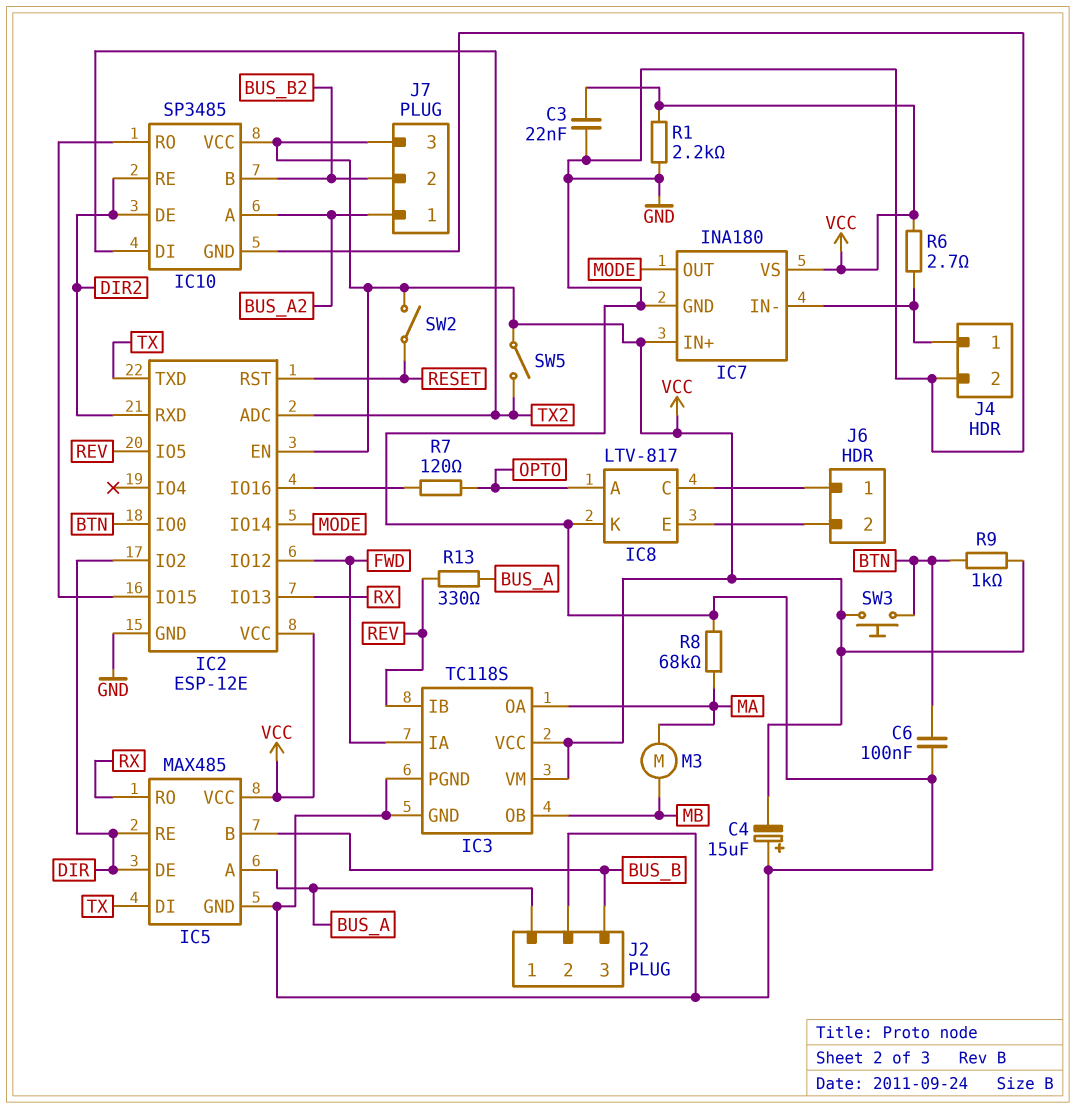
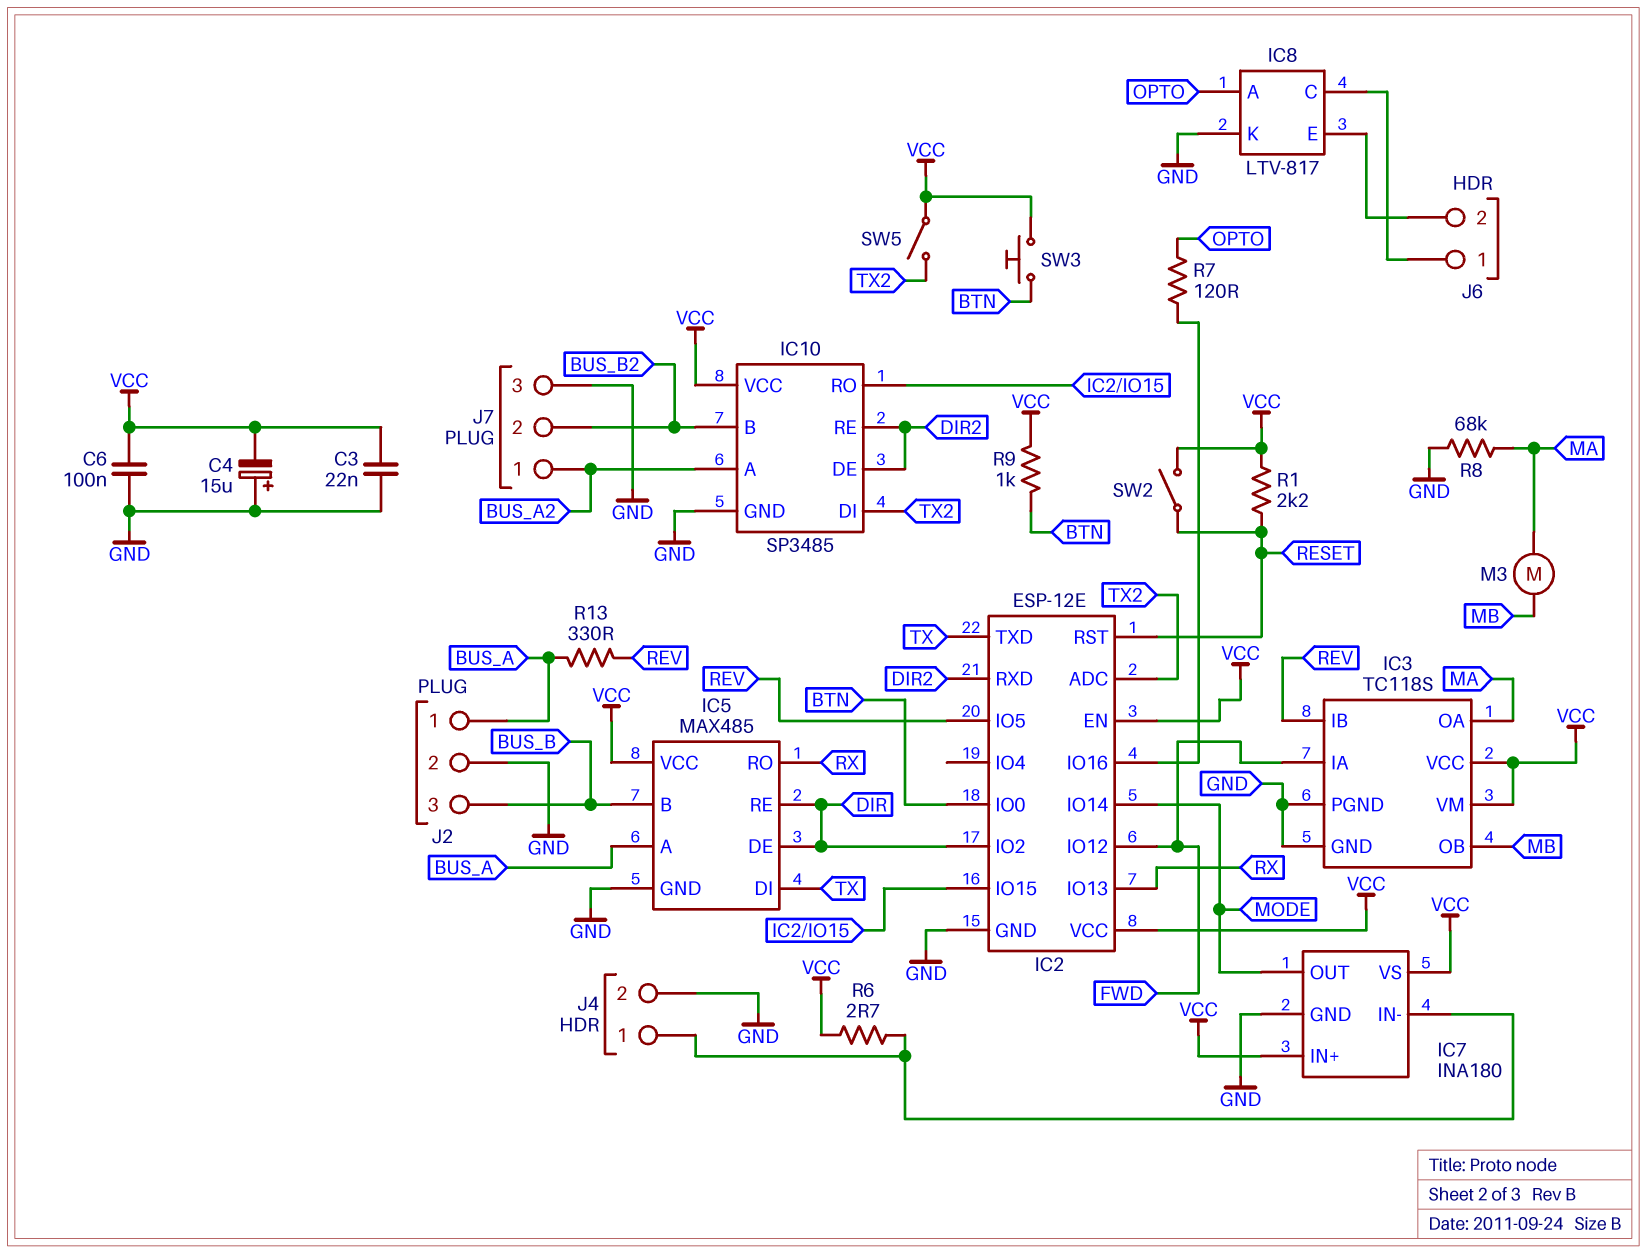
C6: 100nF (BTN, GND) -> 100nF (GND, VCC)
J7 pin 3: VCC -> GND
R1: 2.2k (GND, VCC) -> 2.2k (RESET, VCC)

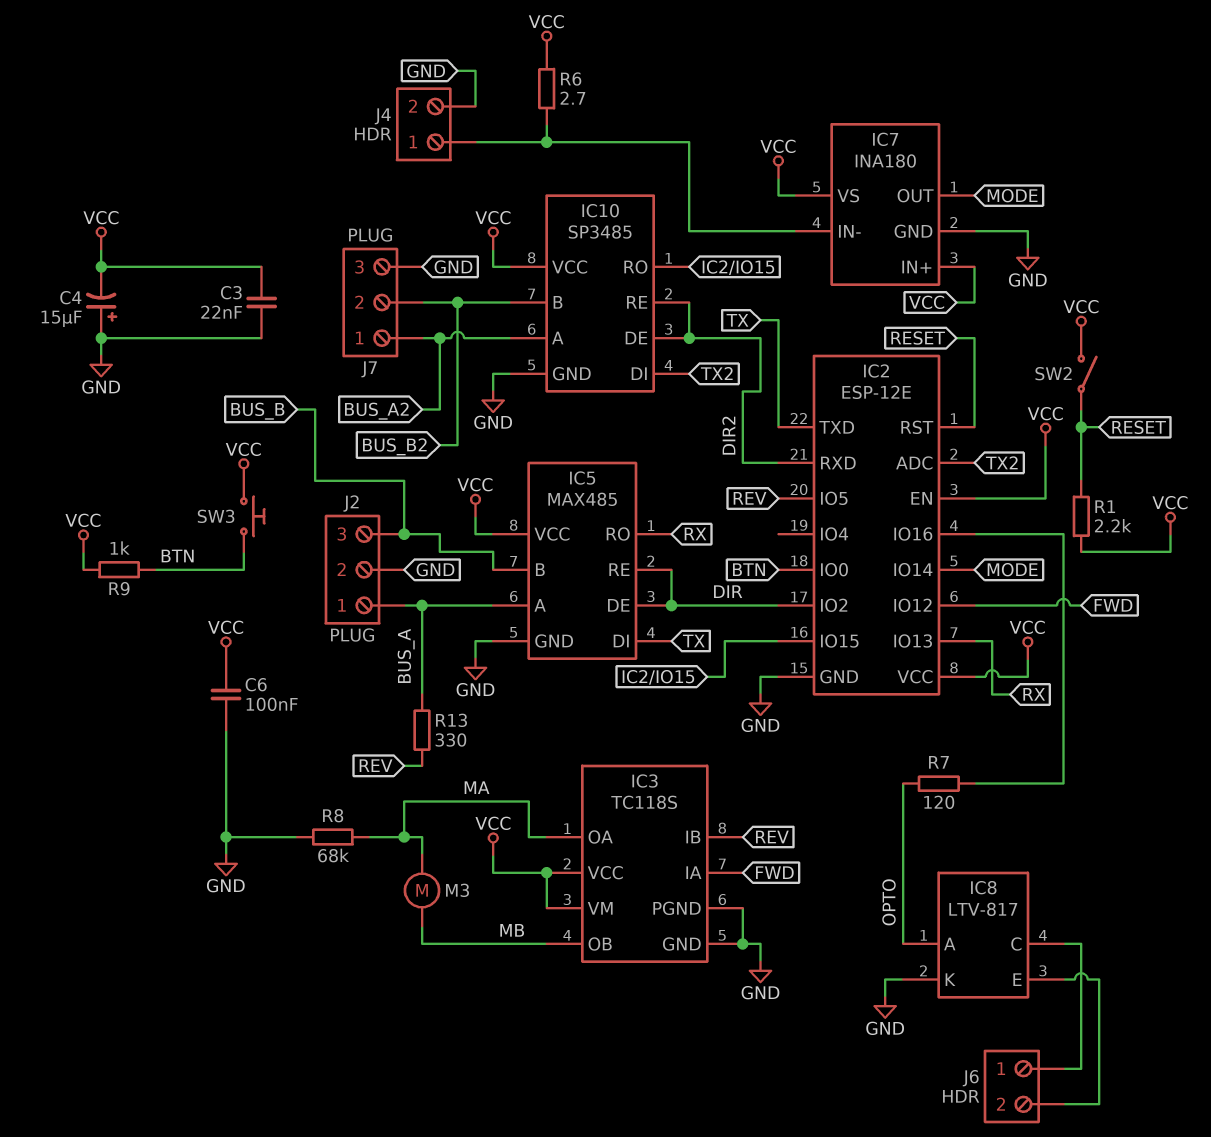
SW5: switch (TX2, VCC) -> none

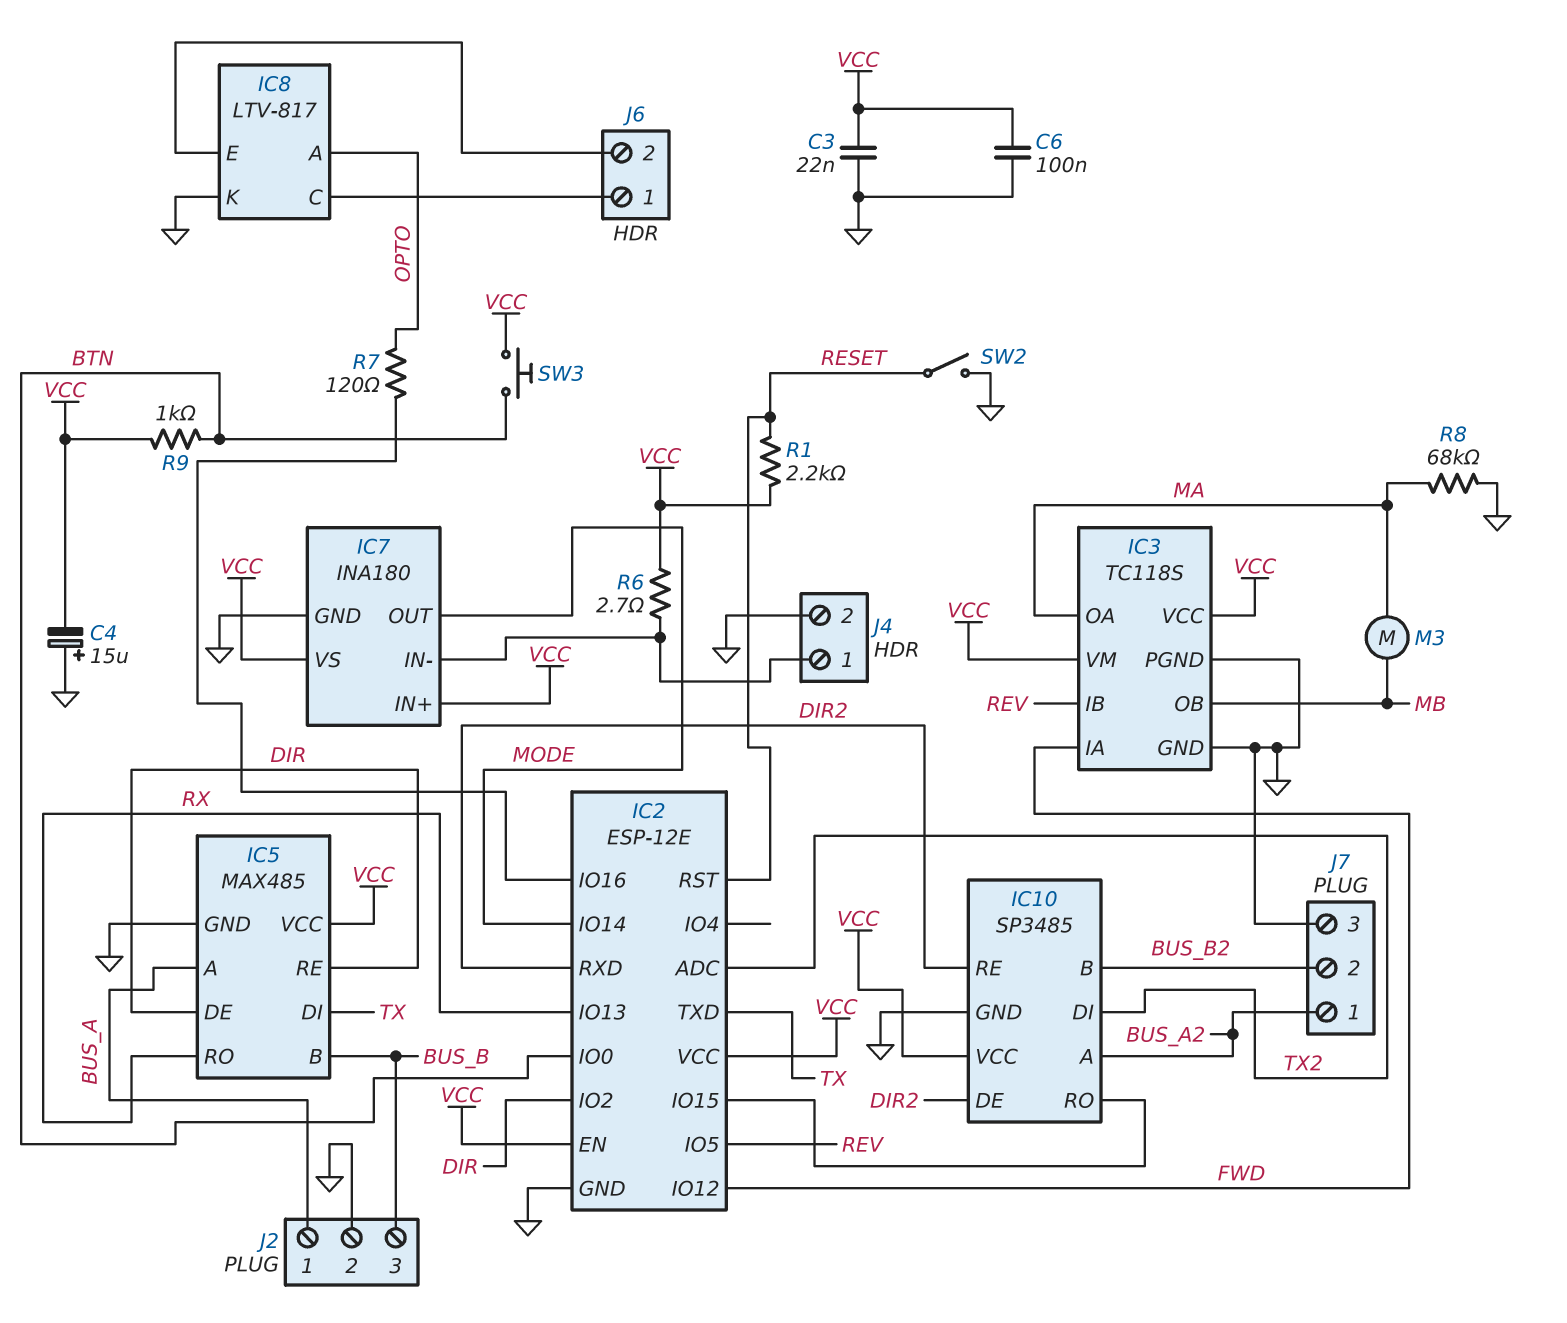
R13: 330 (BUS_A, REV) -> none
SW2: switch (RESET, VCC) -> switch (GND, RESET)

